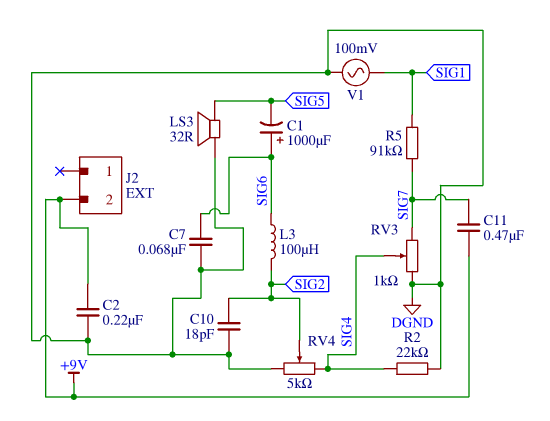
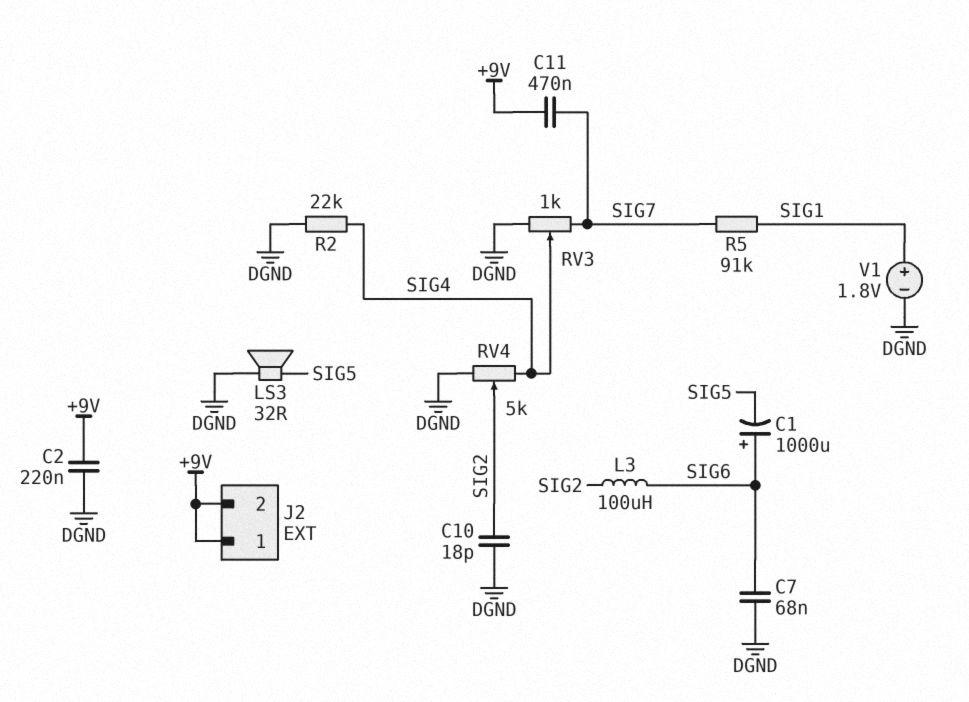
J2 pin 1: none -> +9V
V1: AC 100mV (DGND, SIG1) -> 1.8V (plus SIG1, minus DGND)

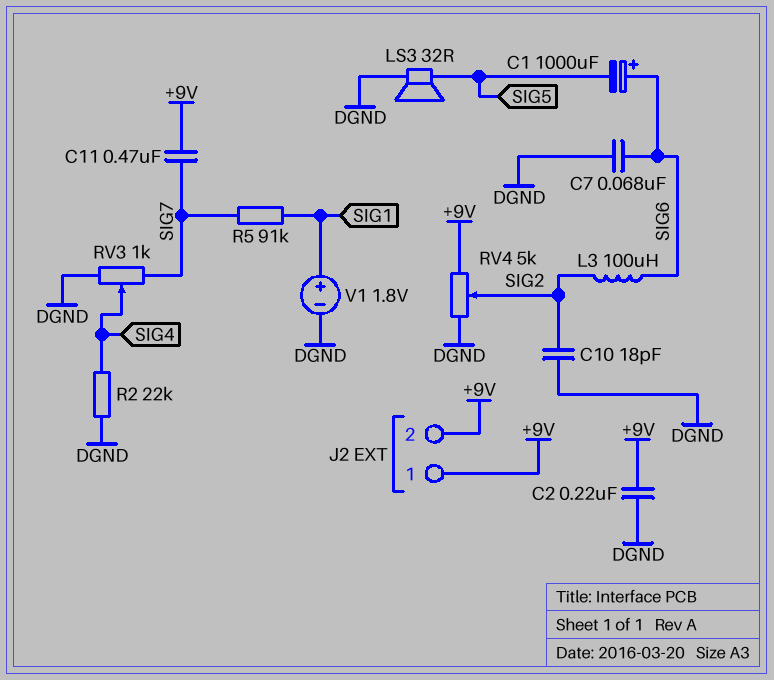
RV4: 5k (DGND, SIG4, wiper SIG2) -> 5k (+9V, DGND, wiper SIG2)

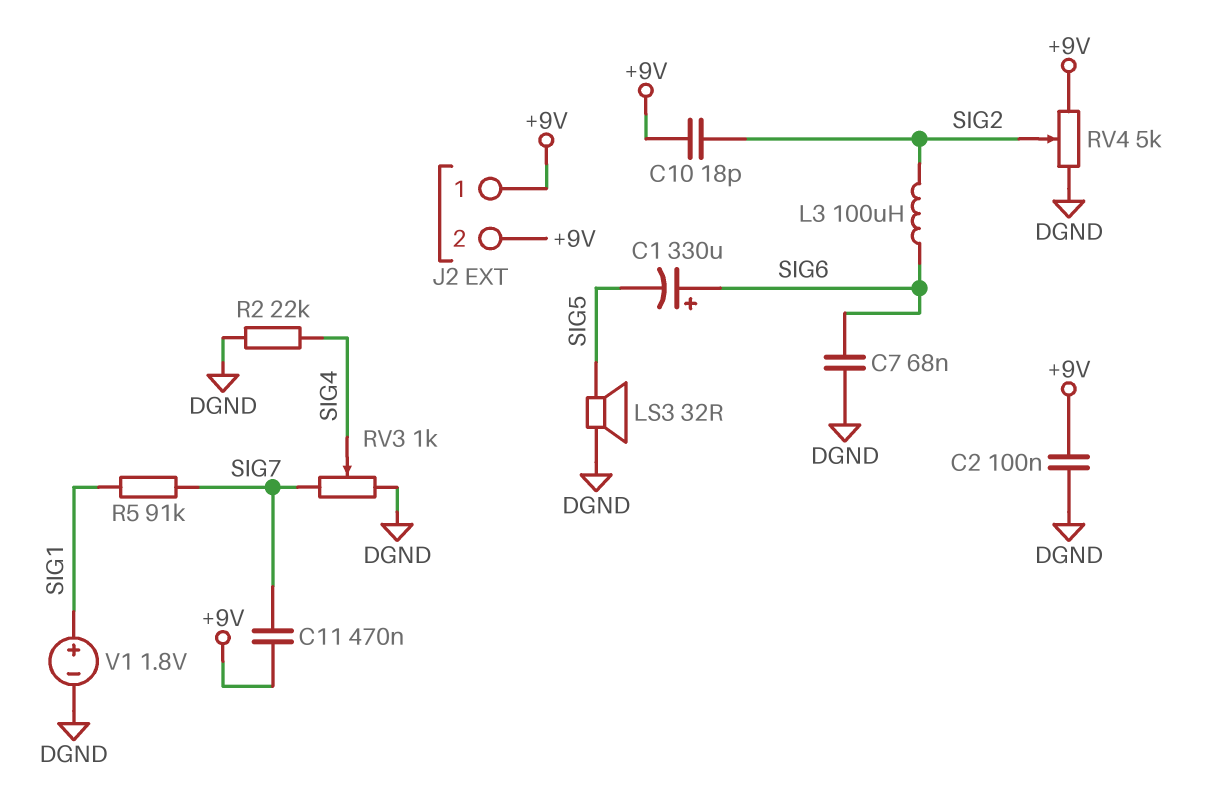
C1: 1000uF (plus SIG6, minus SIG5) -> 330uF (plus SIG6, minus SIG5)
C2: 220nF (+9V, DGND) -> 100nF (+9V, DGND)
C10: 18pF (DGND, SIG2) -> 18pF (+9V, SIG2)

